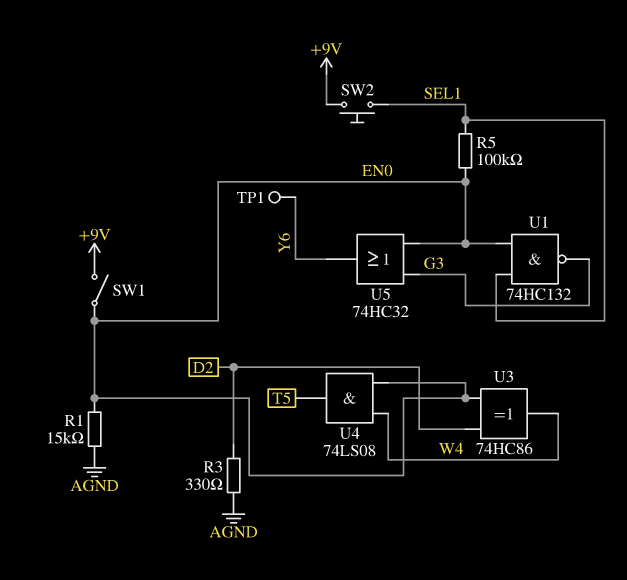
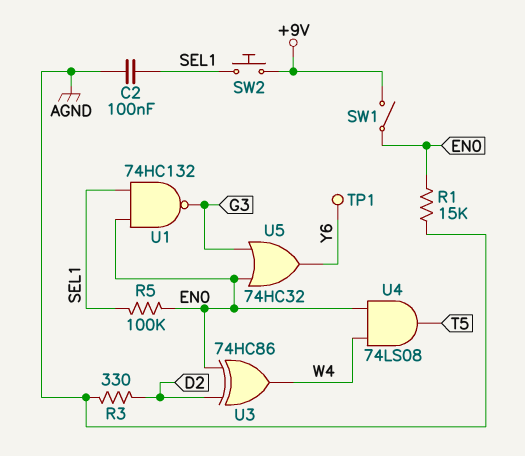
C2: none -> 100nF (AGND, SEL1)

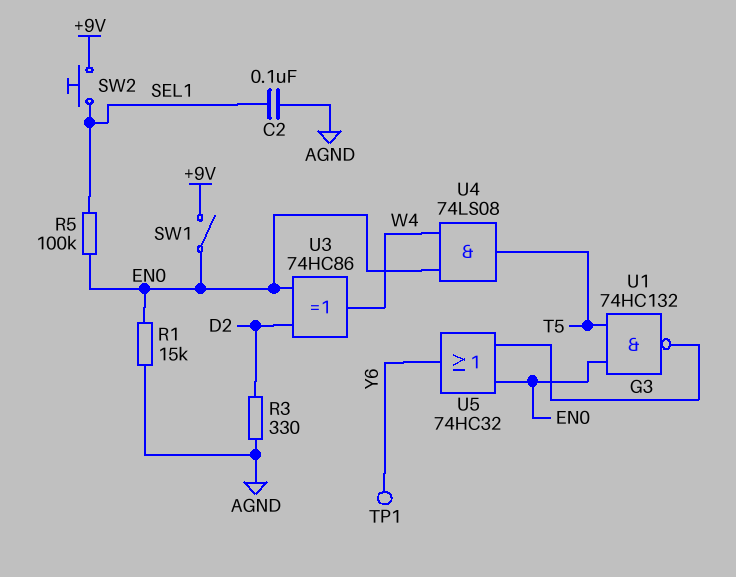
U1: NAND 74HC132 (in EN0, in SEL1, out G3) -> NAND 74HC132 (in EN0, in T5, out G3)

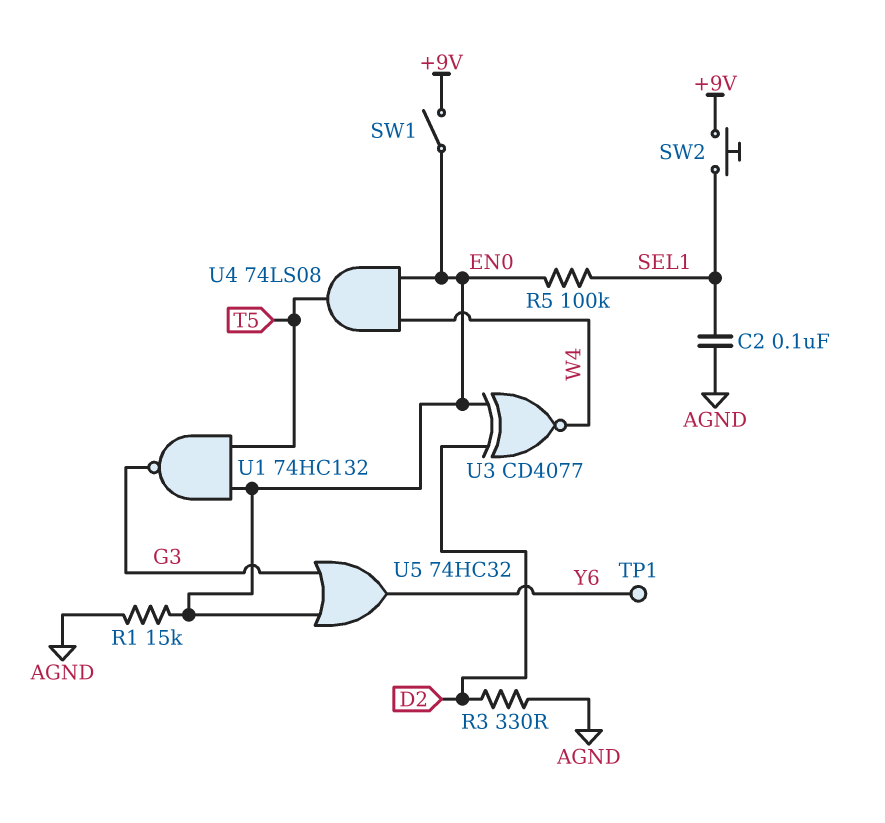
U3: XOR 74HC86 (in D2, in EN0, out W4) -> XNOR CD4077 (in D2, in EN0, out W4)

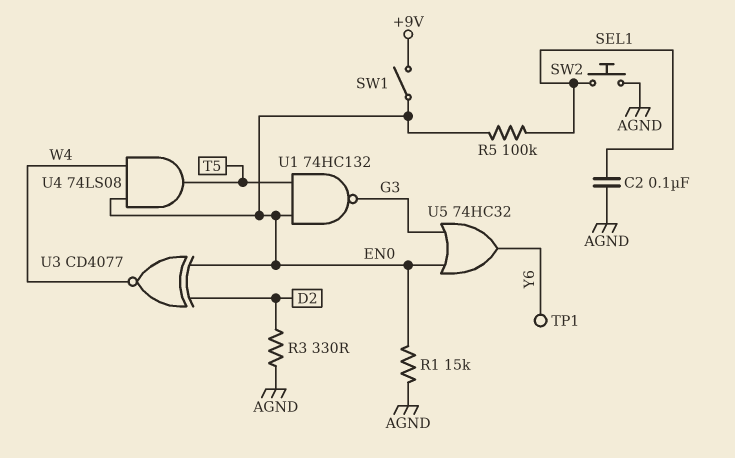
SW2: button (+9V, SEL1) -> button (AGND, SEL1)

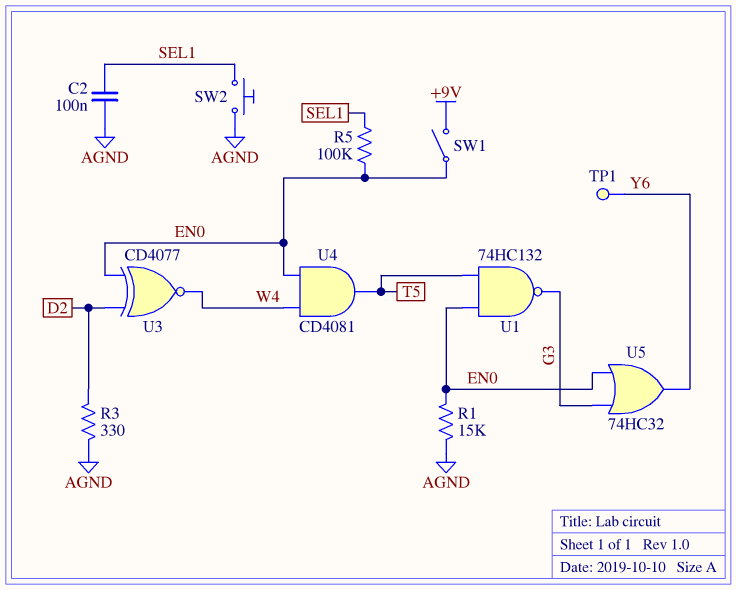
U4: AND 74LS08 (in EN0, in W4, out T5) -> AND CD4081 (in EN0, in W4, out T5)

